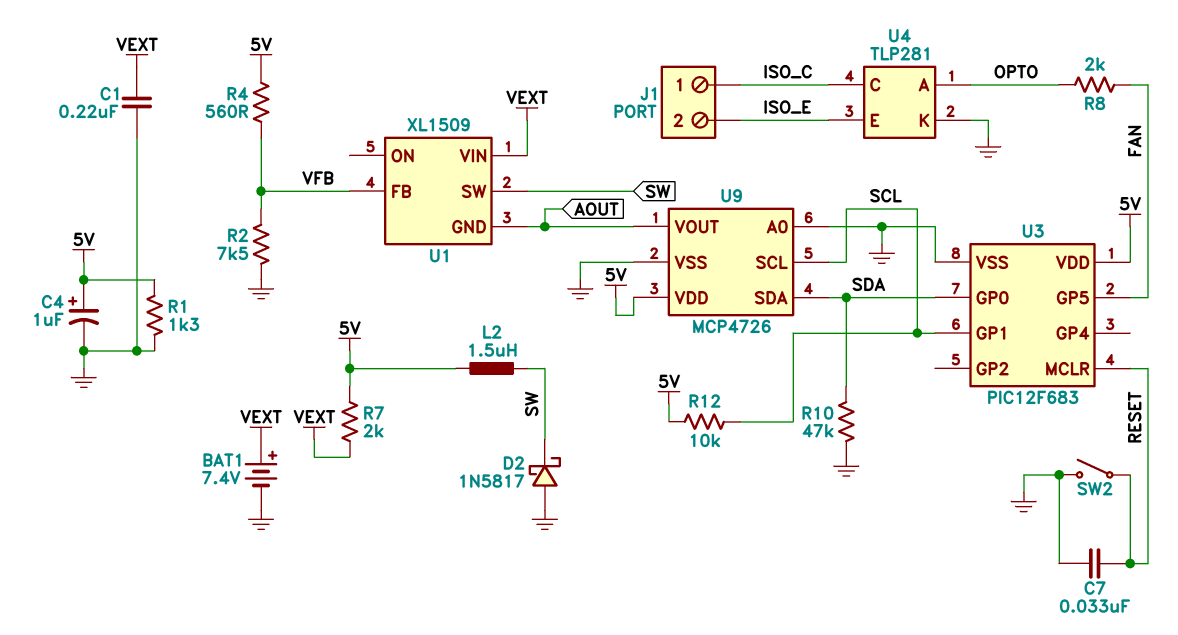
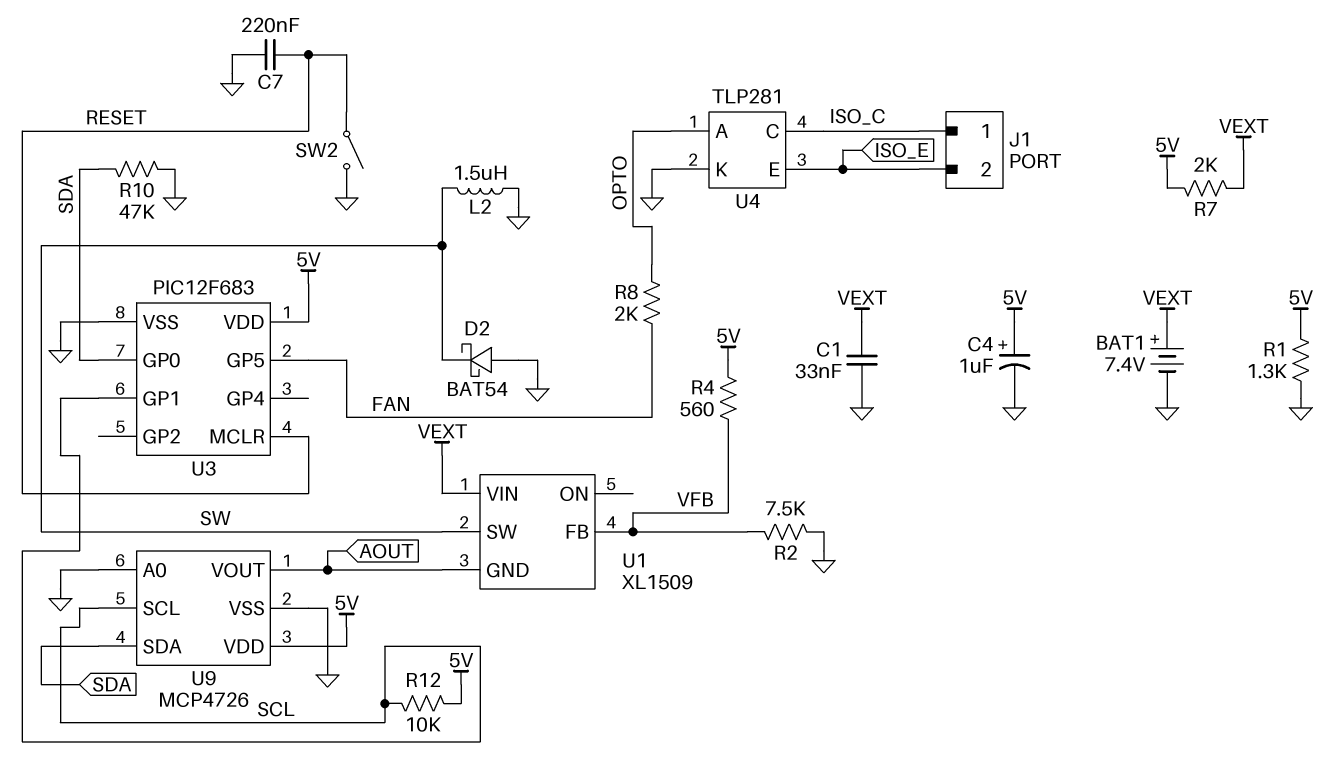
C1: 220nF (GND, VEXT) -> 33nF (GND, VEXT)
C7: 33nF (GND, RESET) -> 220nF (GND, RESET)
D2: schottky 1N5817 (A GND, K SW) -> schottky BAT54 (A GND, K SW)
L2: 1.5uH (5V, SW) -> 1.5uH (GND, SW)

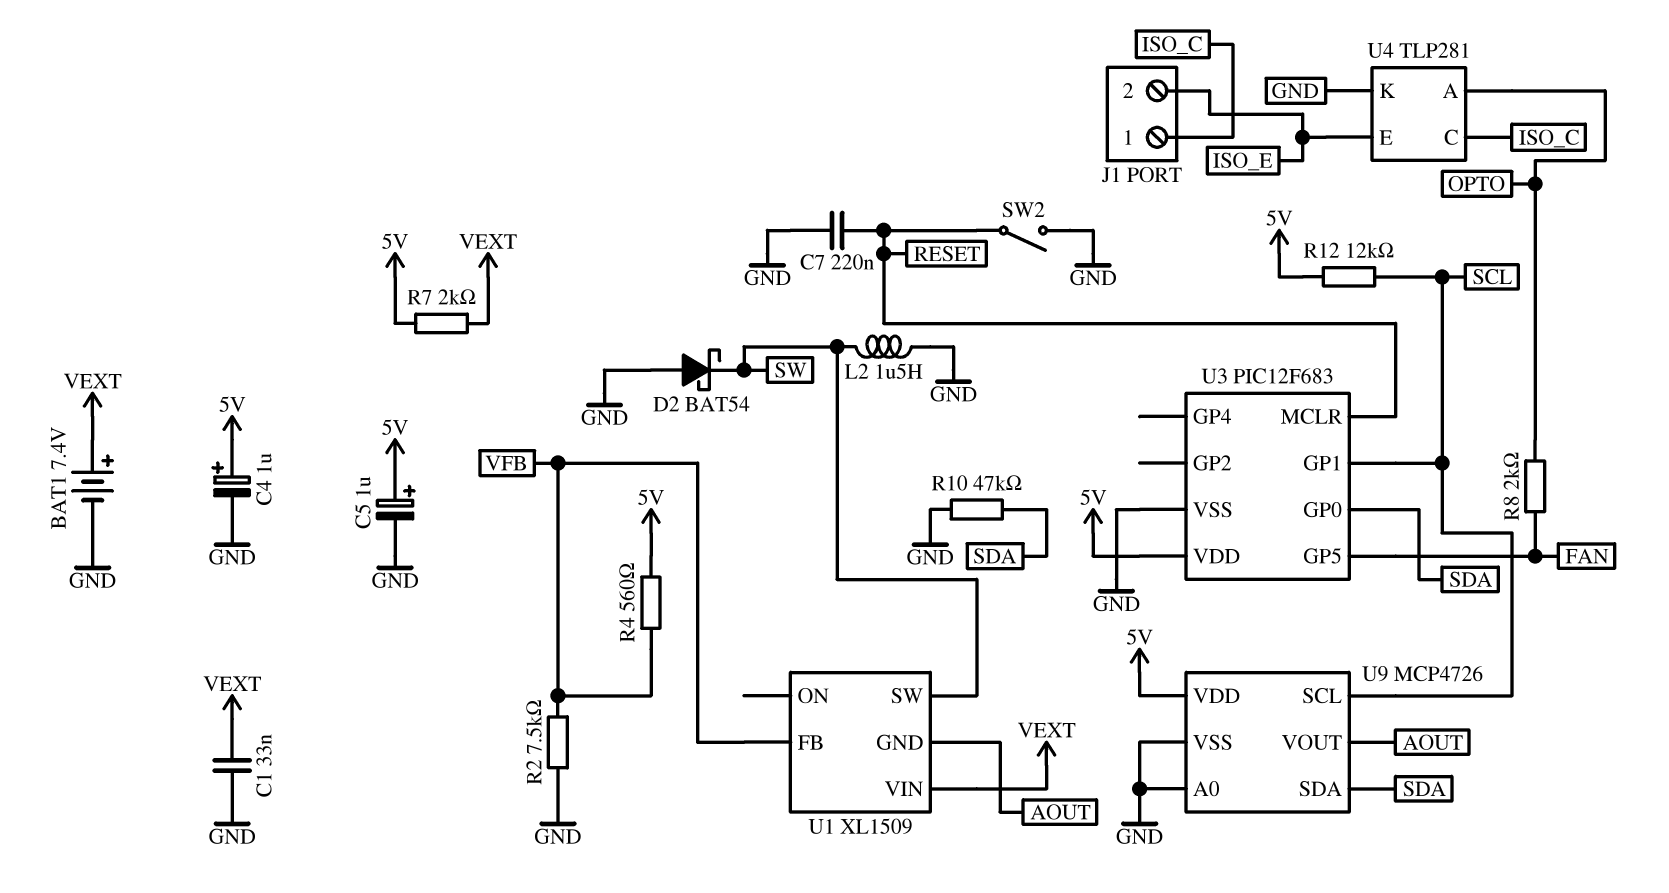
C5: none -> 1uF (plus 5V, minus GND)
R1: 1.3k (5V, GND) -> none
R12: 10k (5V, SCL) -> 12k (5V, SCL)

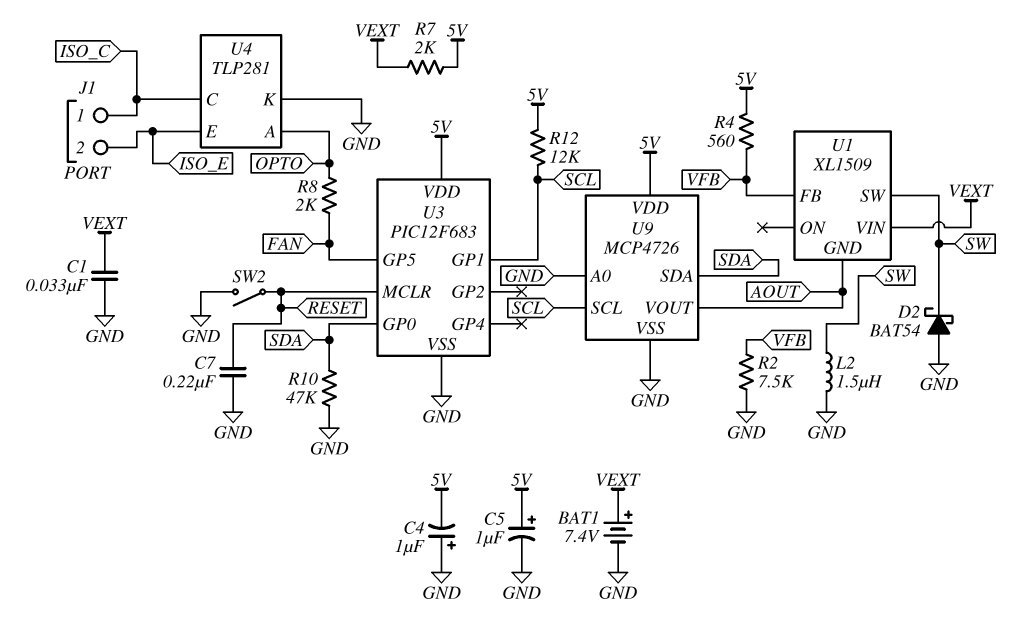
C4: 1uF (plus 5V, minus GND) -> 1uF (plus GND, minus 5V)

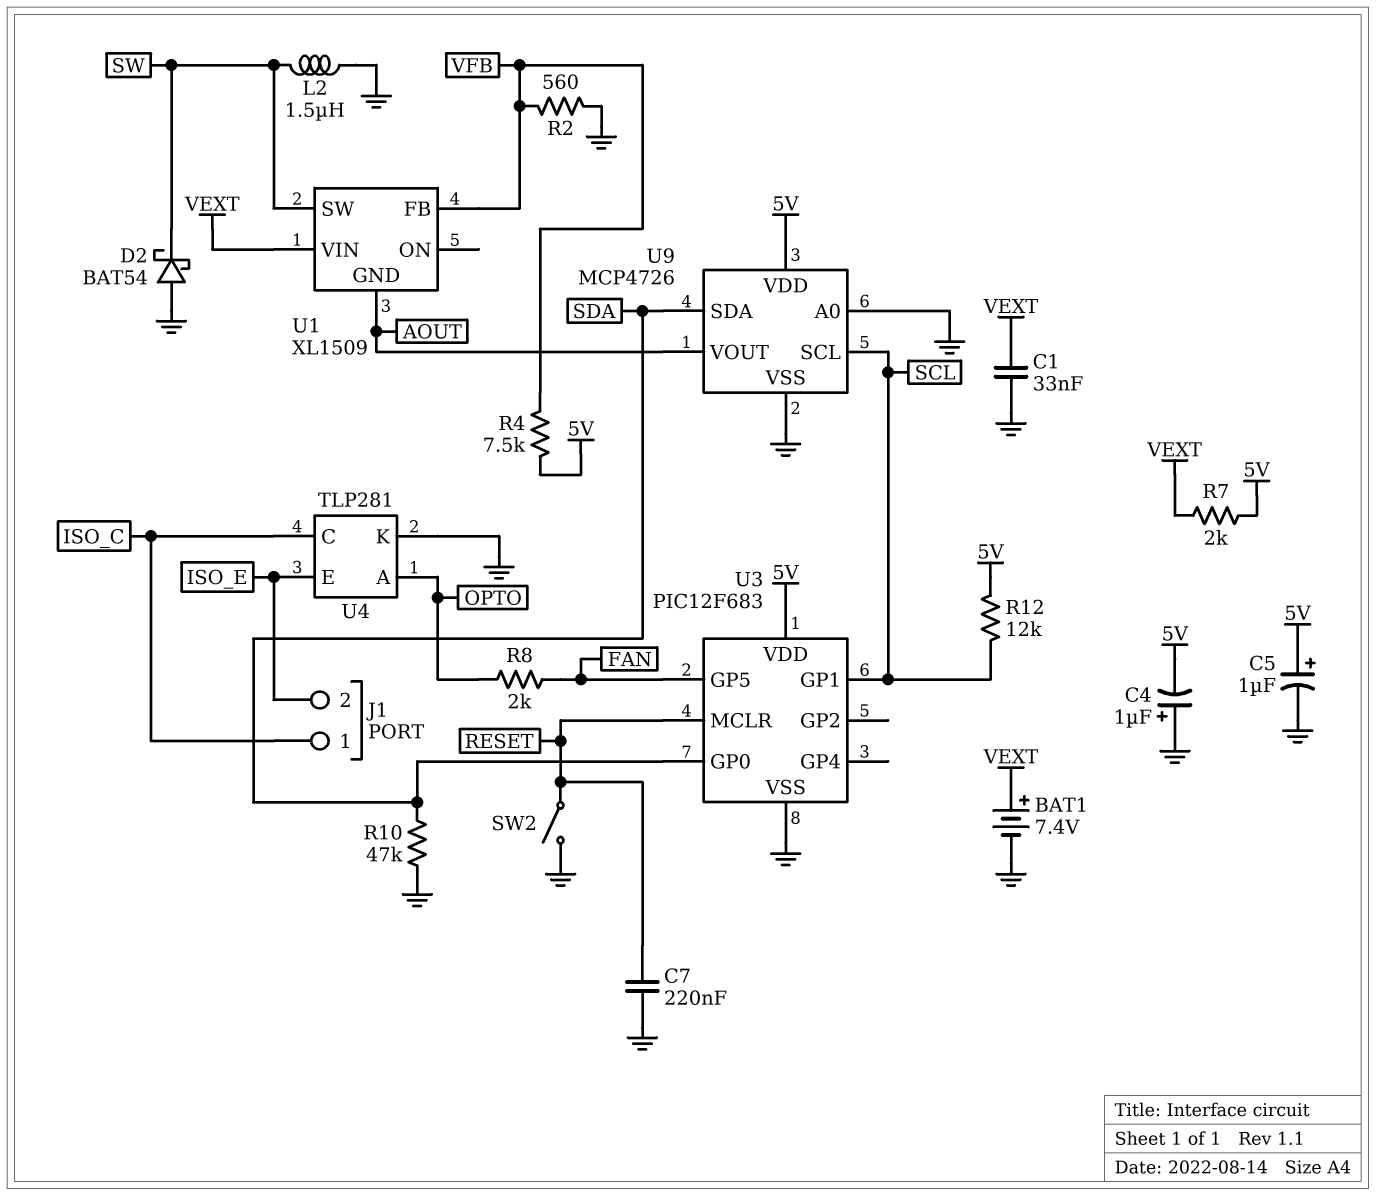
R2: 7.5k (GND, VFB) -> 560 (GND, VFB)
R4: 560 (5V, VFB) -> 7.5k (5V, VFB)

